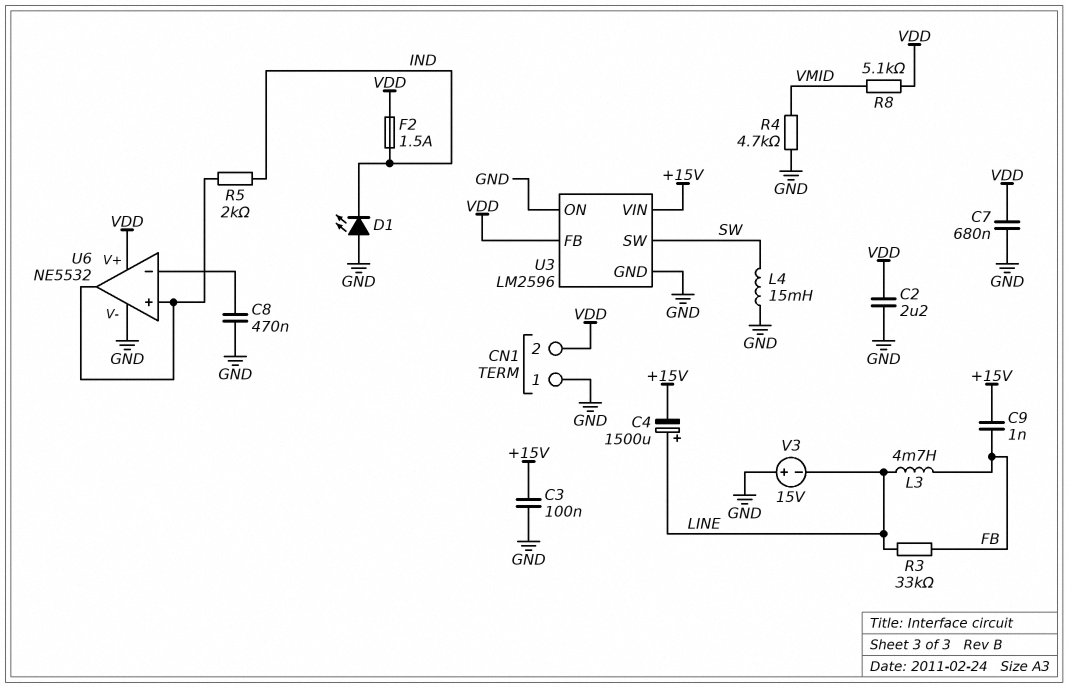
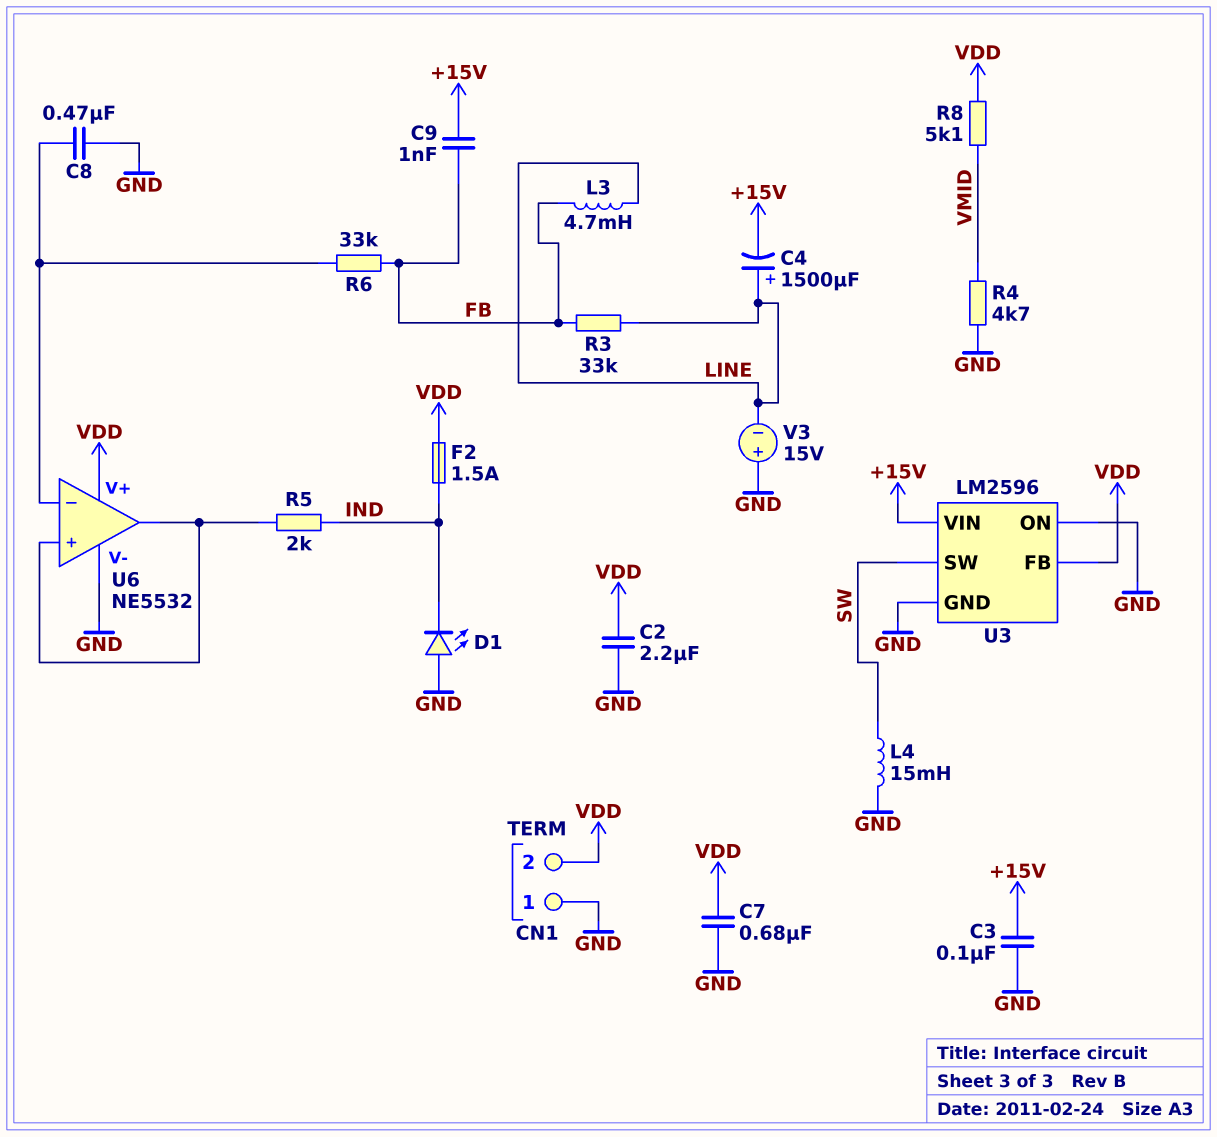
R6: none -> 33k (FB, U6/in-)

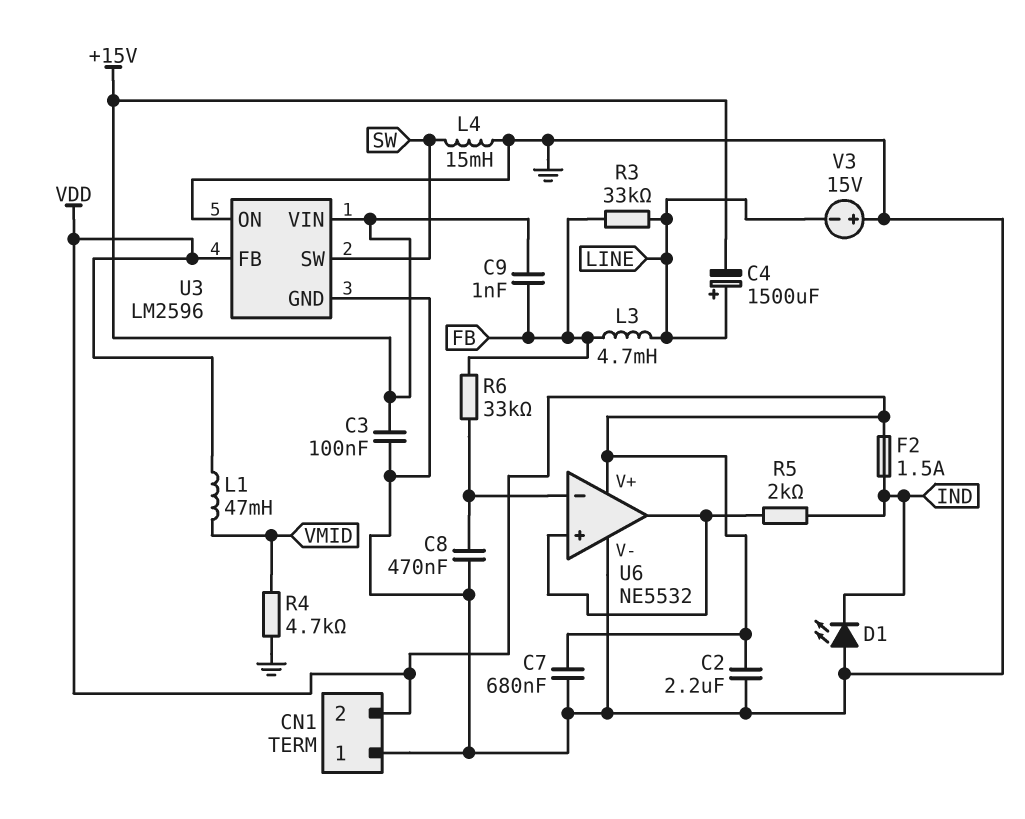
L1: none -> 47mH (VDD, VMID)
R8: 5.1k (VDD, VMID) -> none

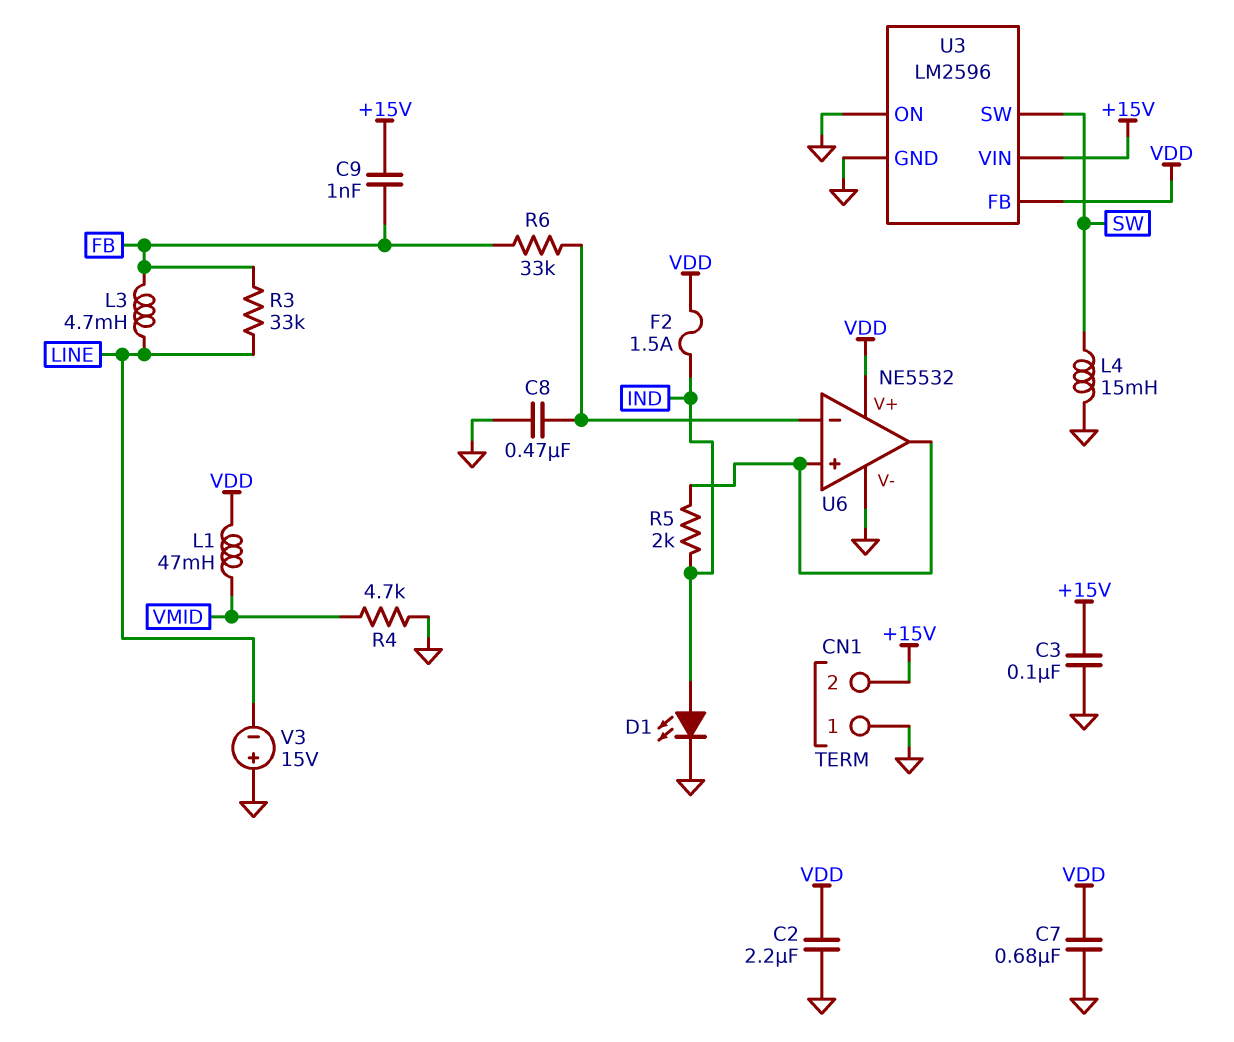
C4: 1500uF (plus LINE, minus +15V) -> none
CN1 pin 2: VDD -> +15V
D1: LED (A GND, K IND) -> LED (A IND, K GND)

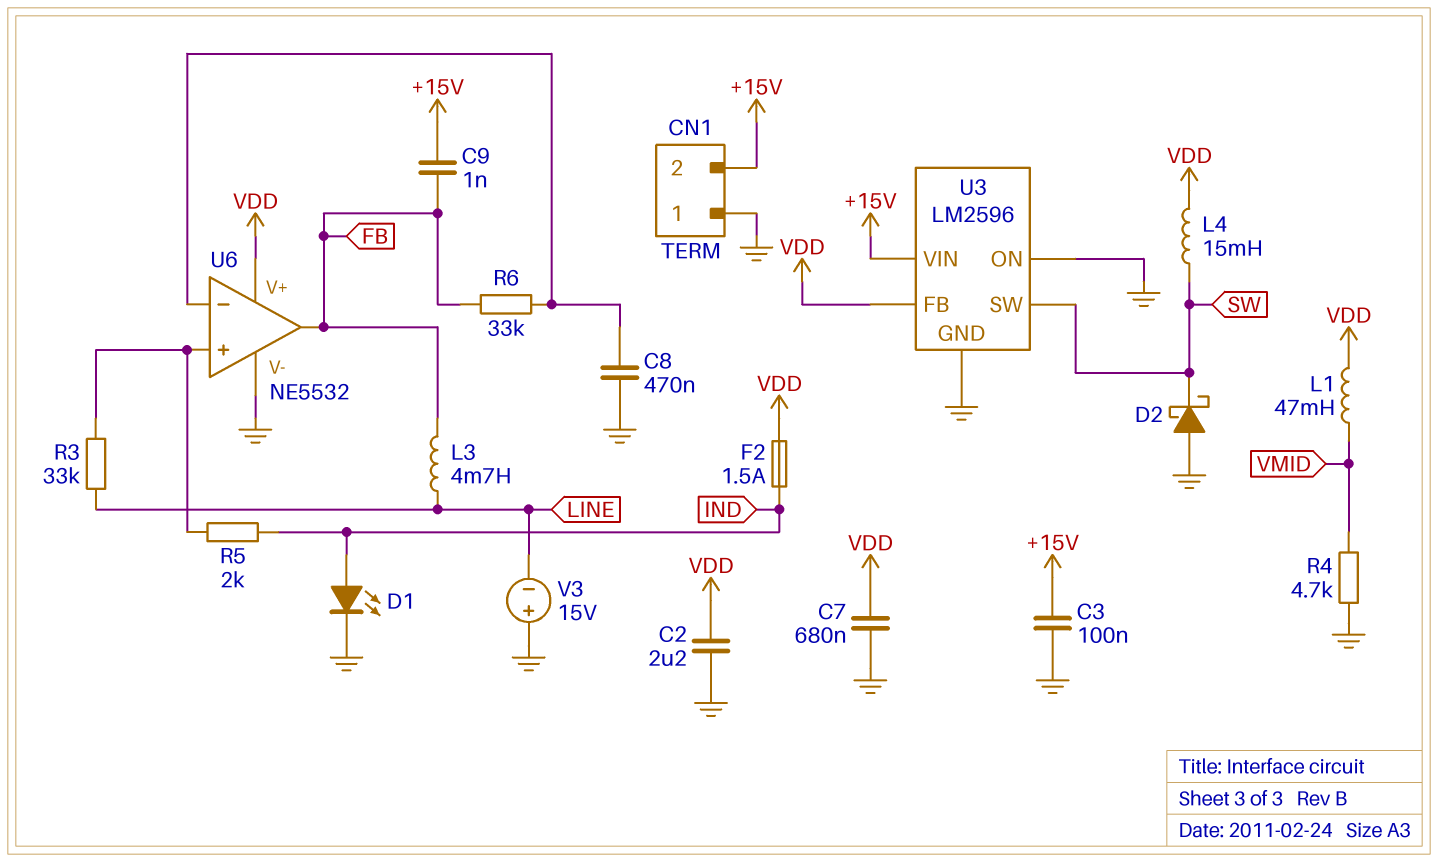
D2: none -> schottky (A GND, K SW)
L4: 15mH (GND, SW) -> 15mH (SW, VDD)
R3: 33k (FB, LINE) -> 33k (LINE, U6/in+)
U6 pin out: U6/in+ -> FB

